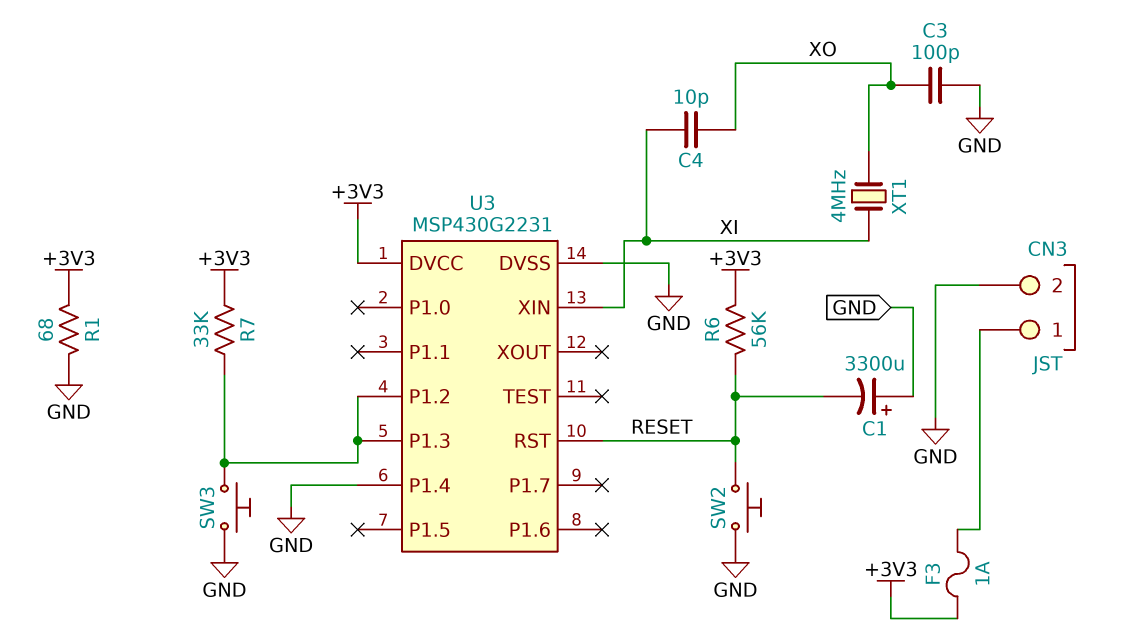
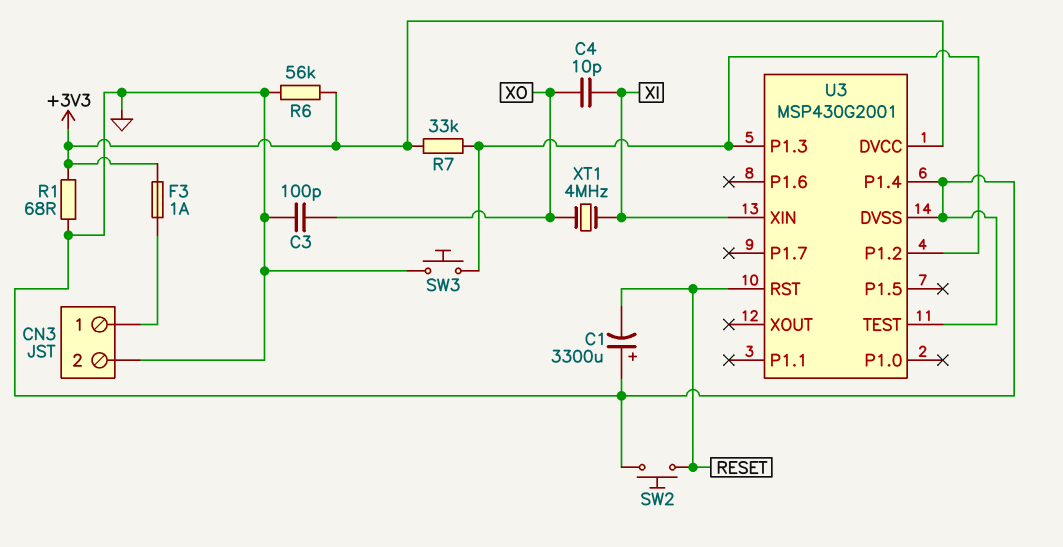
R6: 56k (+3V3, RESET) -> 56k (+3V3, GND)
U3: MSP430G2231 -> MSP430G2001
U3 pin TEST: none -> GND

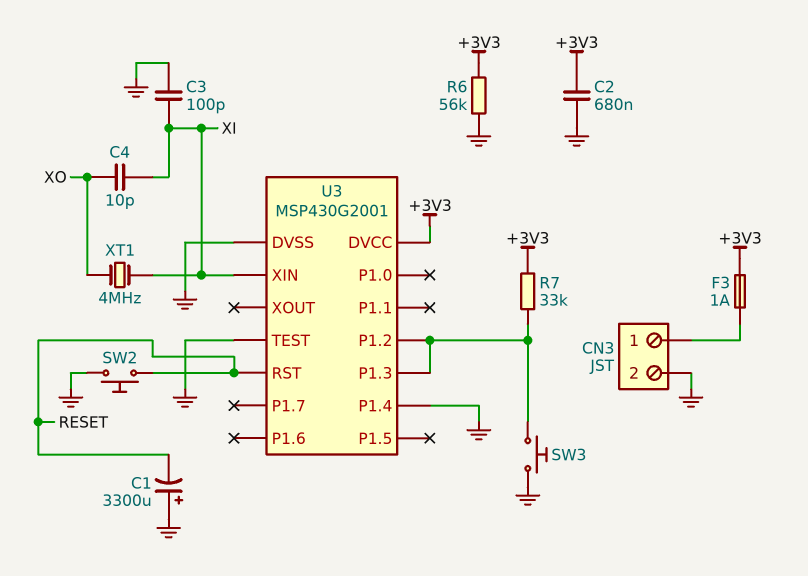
C2: none -> 680nF (+3V3, GND)
C3: 100pF (GND, XO) -> 100pF (GND, XI)
R1: 68 (+3V3, GND) -> none

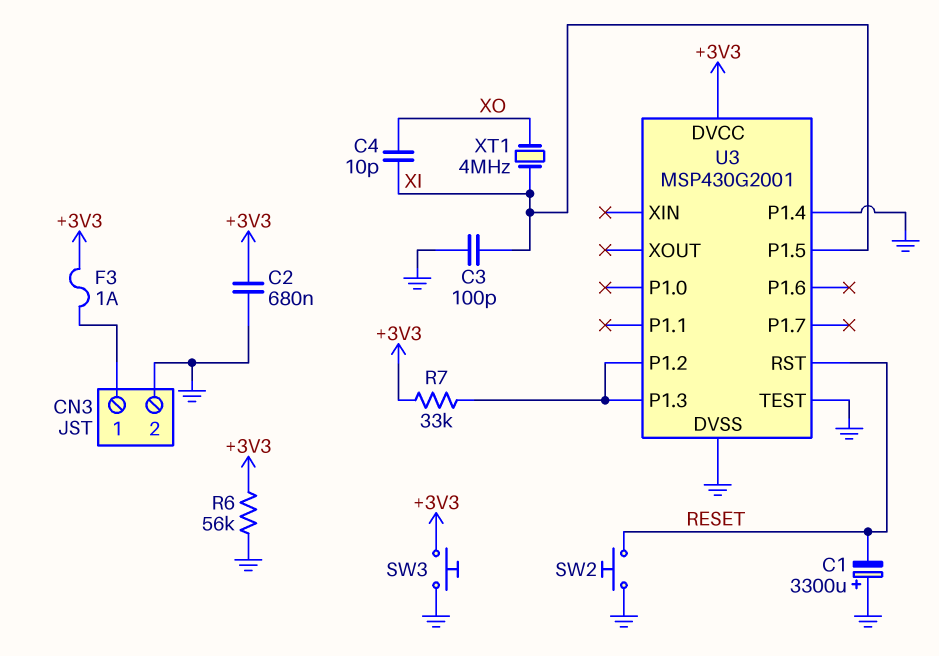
SW3: button (GND, U3/P1.2) -> button (+3V3, GND)
U3 pin P1.5: none -> XI
U3 pin XIN: XI -> none

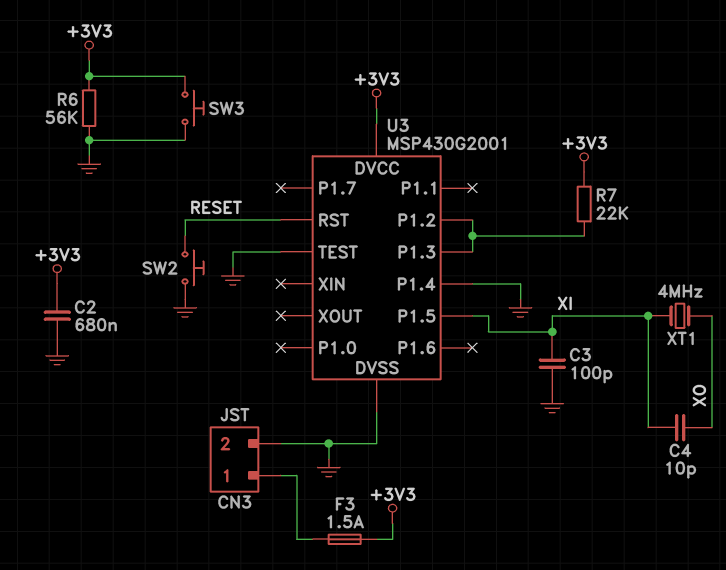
C1: 3300uF (plus GND, minus RESET) -> none
F3: 1A (+3V3, CN3/1) -> 1.5A (+3V3, CN3/1)
R7: 33k (+3V3, U3/P1.2) -> 22k (+3V3, U3/P1.2)

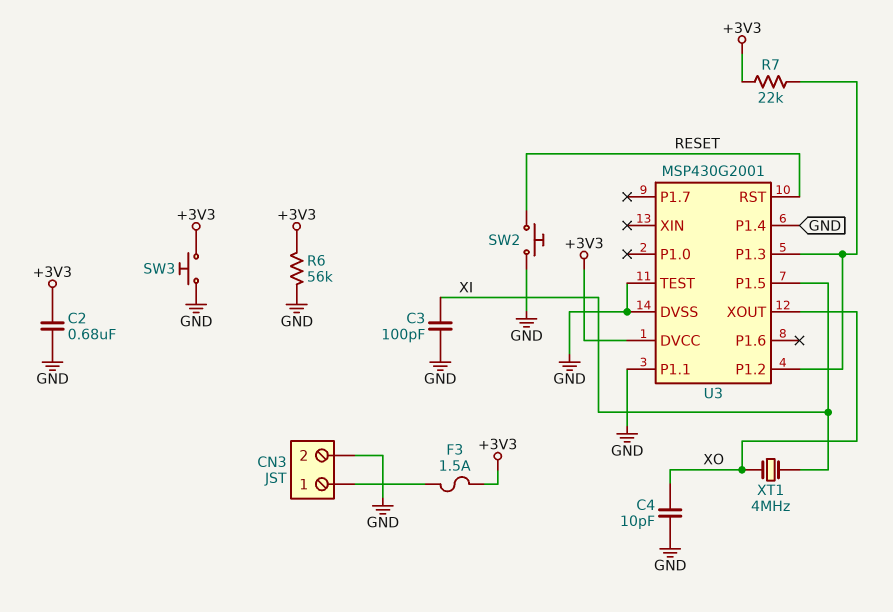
C4: 10pF (XI, XO) -> 10pF (GND, XO)
U3 pin P1.1: none -> GND
U3 pin XOUT: none -> XO

